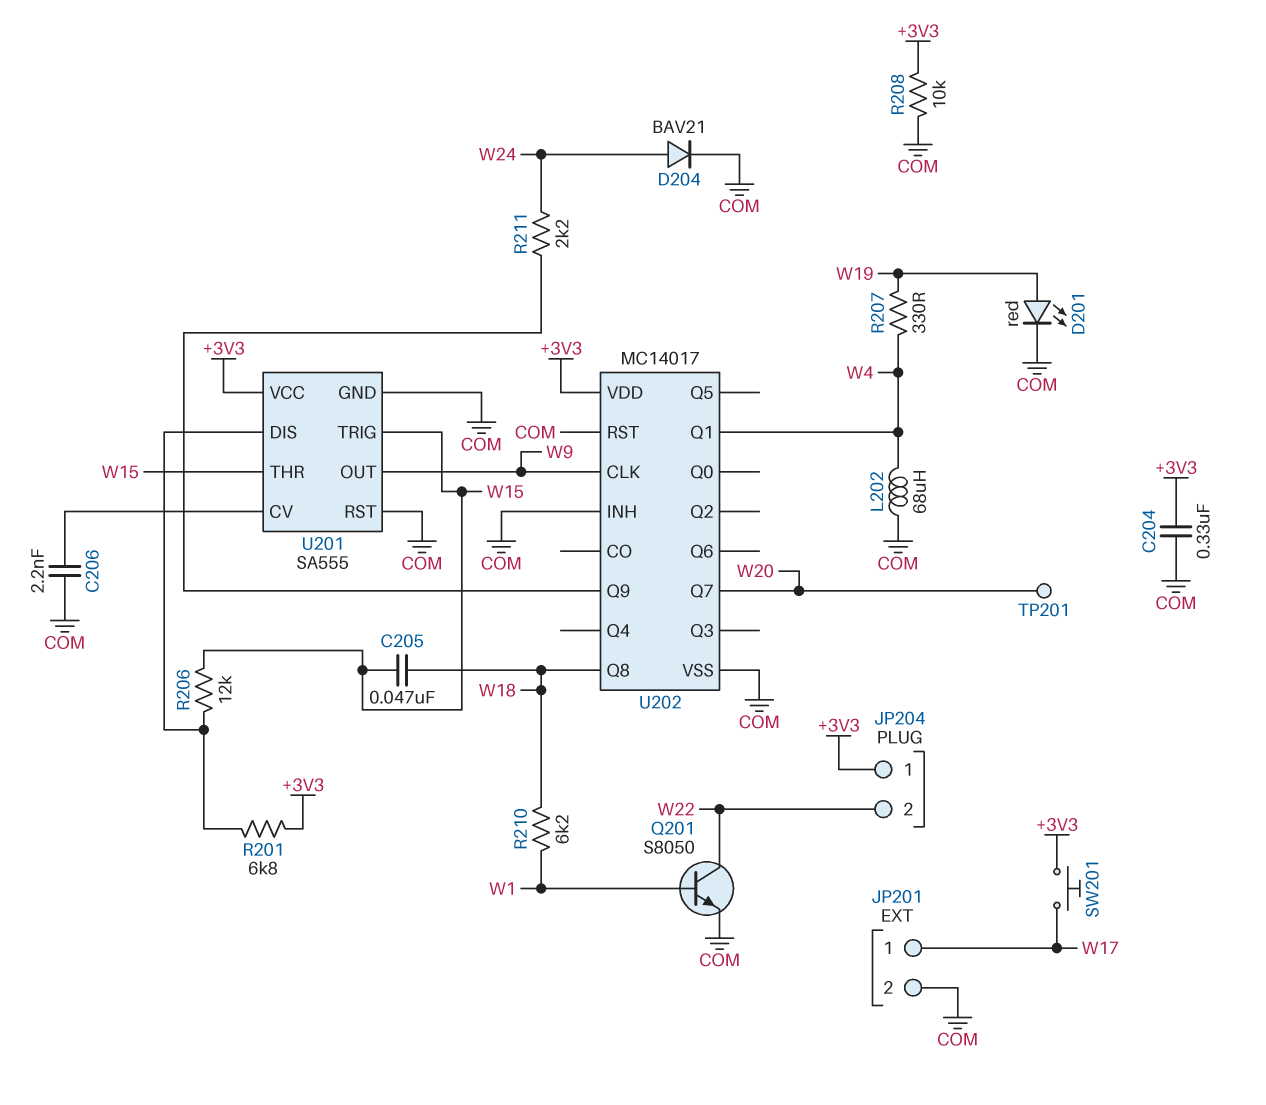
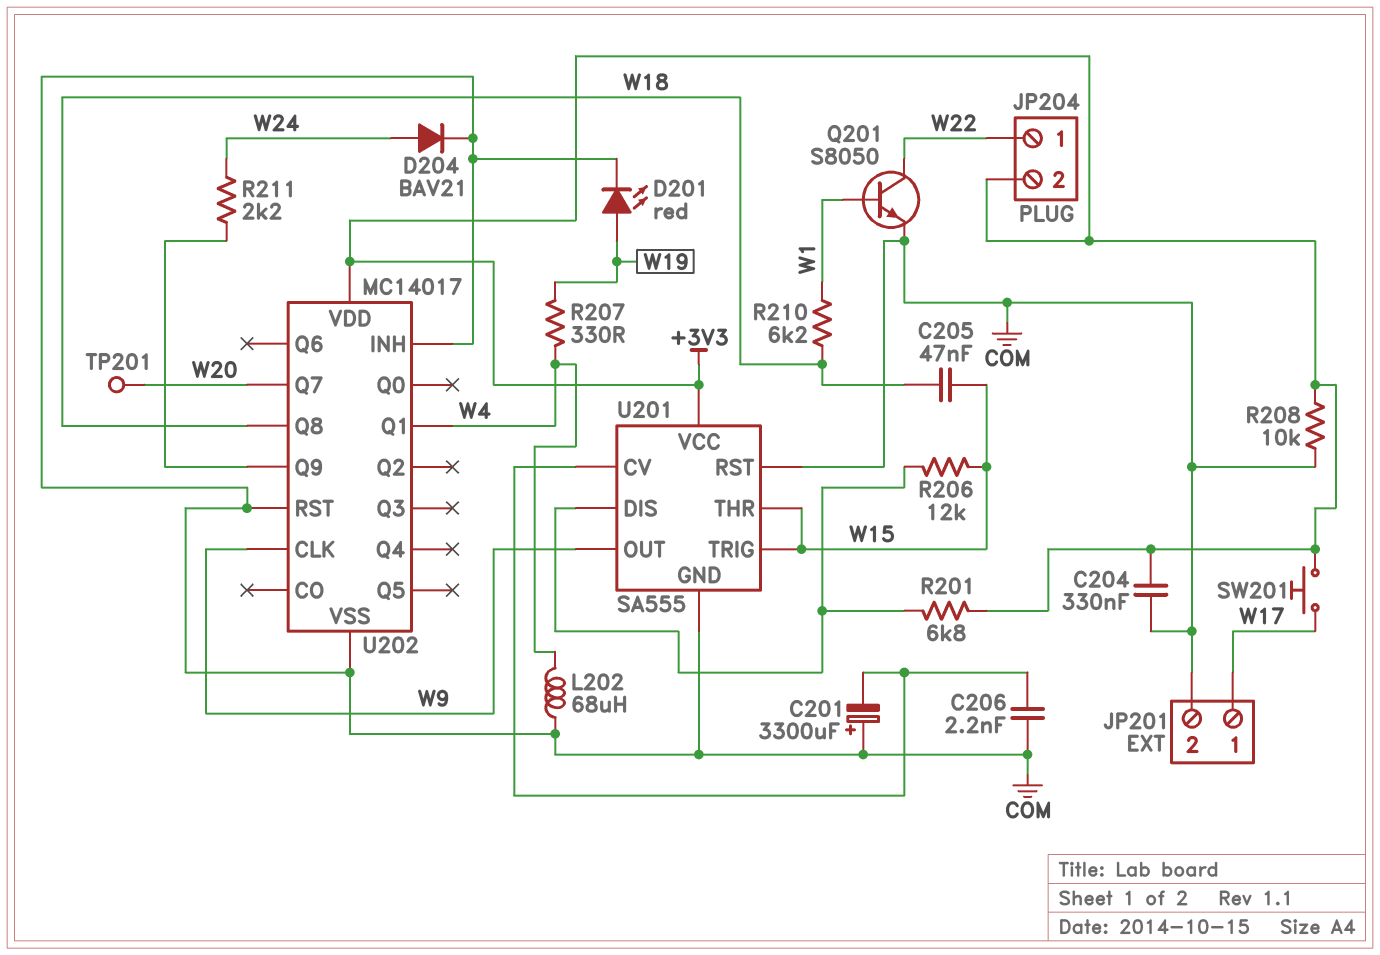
C201: none -> 3300uF (plus COM, minus U201/CV)
JP204 pin 1: +3V3 -> W22
JP204 pin 2: W22 -> +3V3

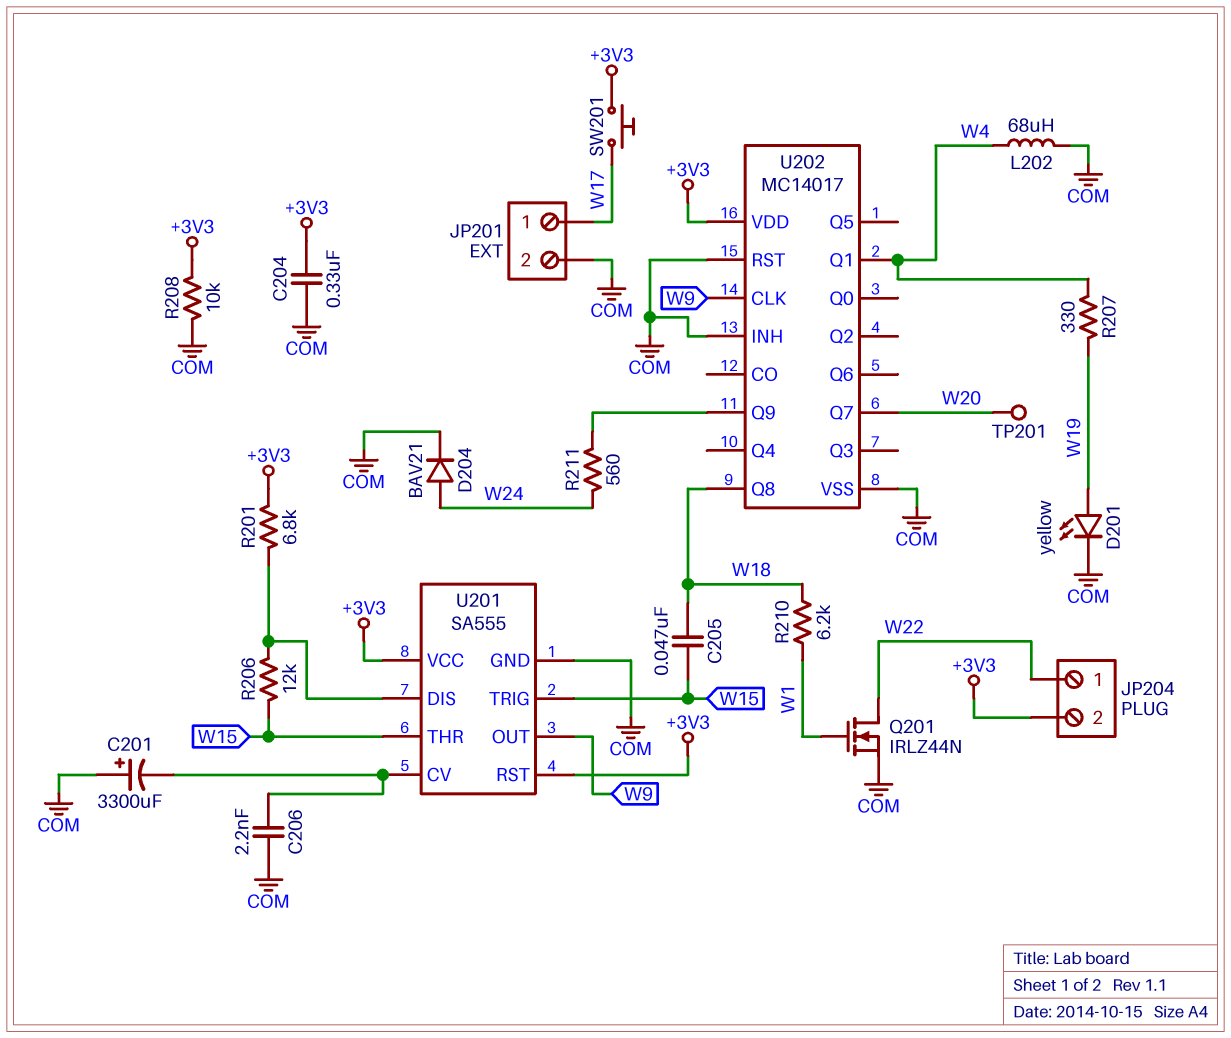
D201: LED red (A W19, K COM) -> LED yellow (A W19, K COM)
Q201: NPN S8050 (B W1, C W22, E COM) -> NMOS IRLZ44N (G W1, D W22, S COM)
R211: 2.2k (U202/Q9, W24) -> 560 (U202/Q9, W24)
U201 pin RST: COM -> +3V3

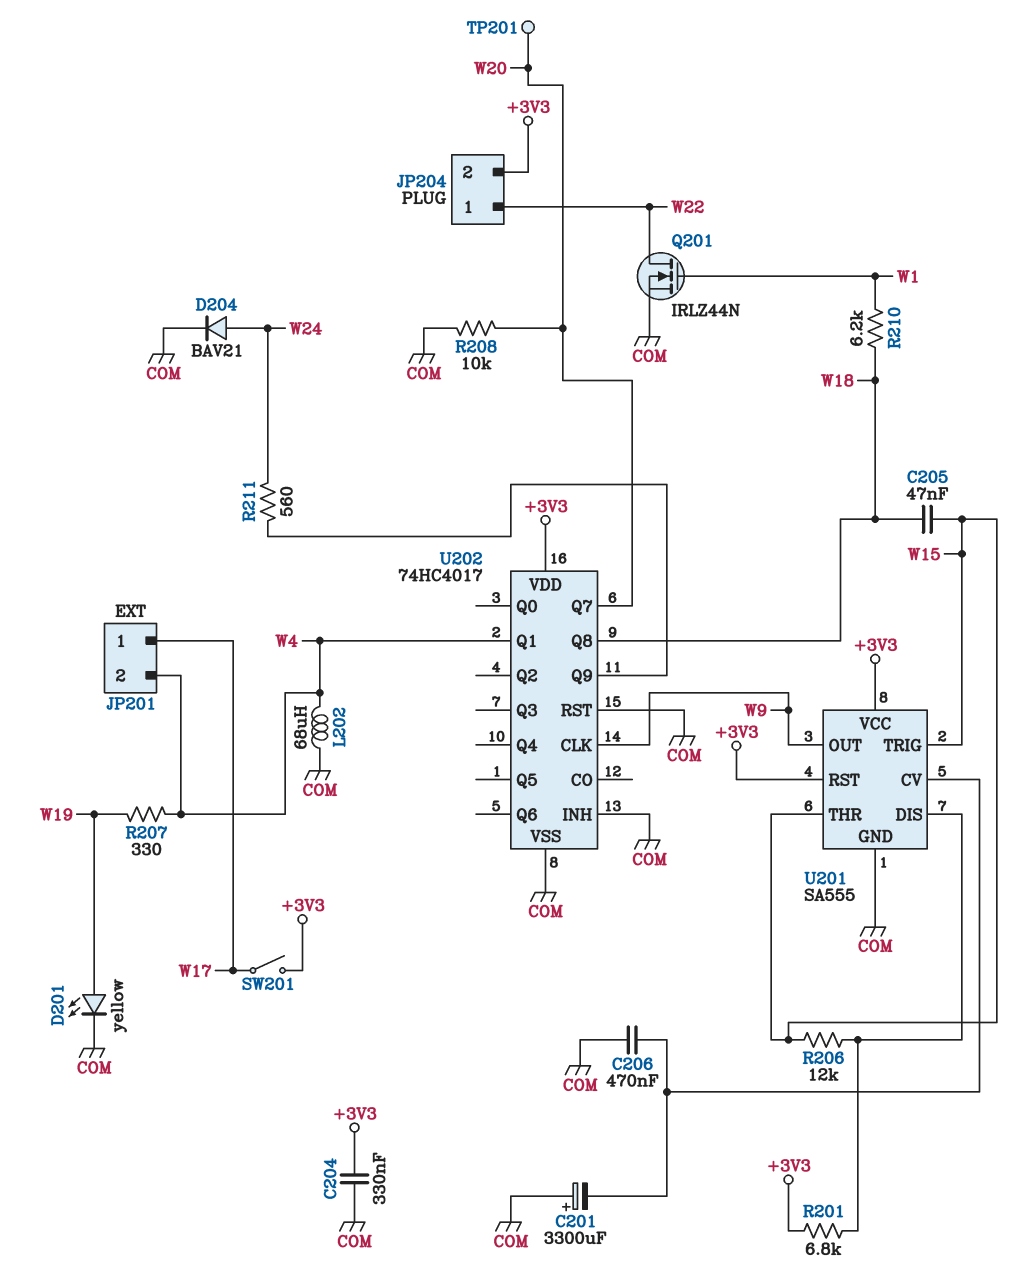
C206: 2.2nF (COM, U201/CV) -> 470nF (COM, U201/CV)
JP201 pin 2: COM -> W4
R208: 10k (+3V3, COM) -> 10k (COM, W20)
SW201: button (+3V3, W17) -> switch (+3V3, W17)
U202: MC14017 -> 74HC4017

